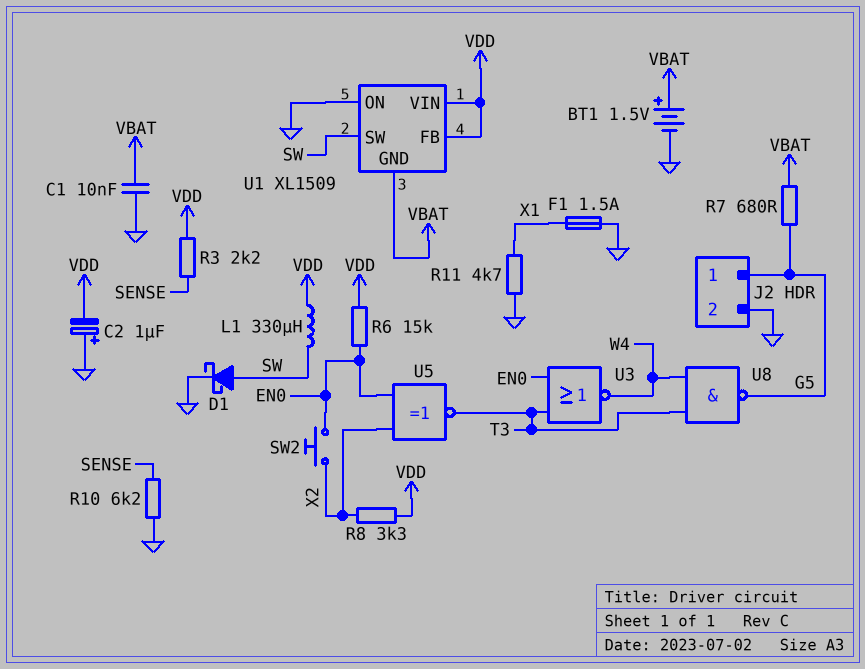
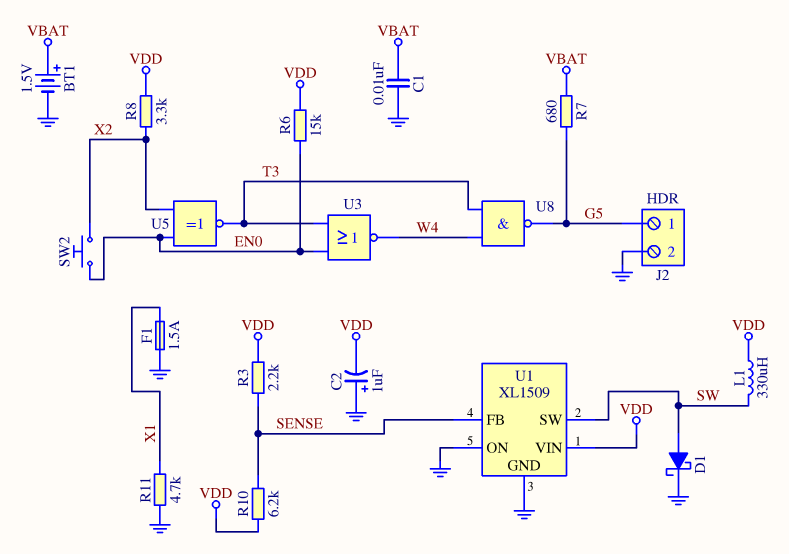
R10: 6.2k (GND, SENSE) -> 6.2k (SENSE, VDD)
U1 pin FB: VDD -> SENSE
U1 pin GND: VBAT -> GND

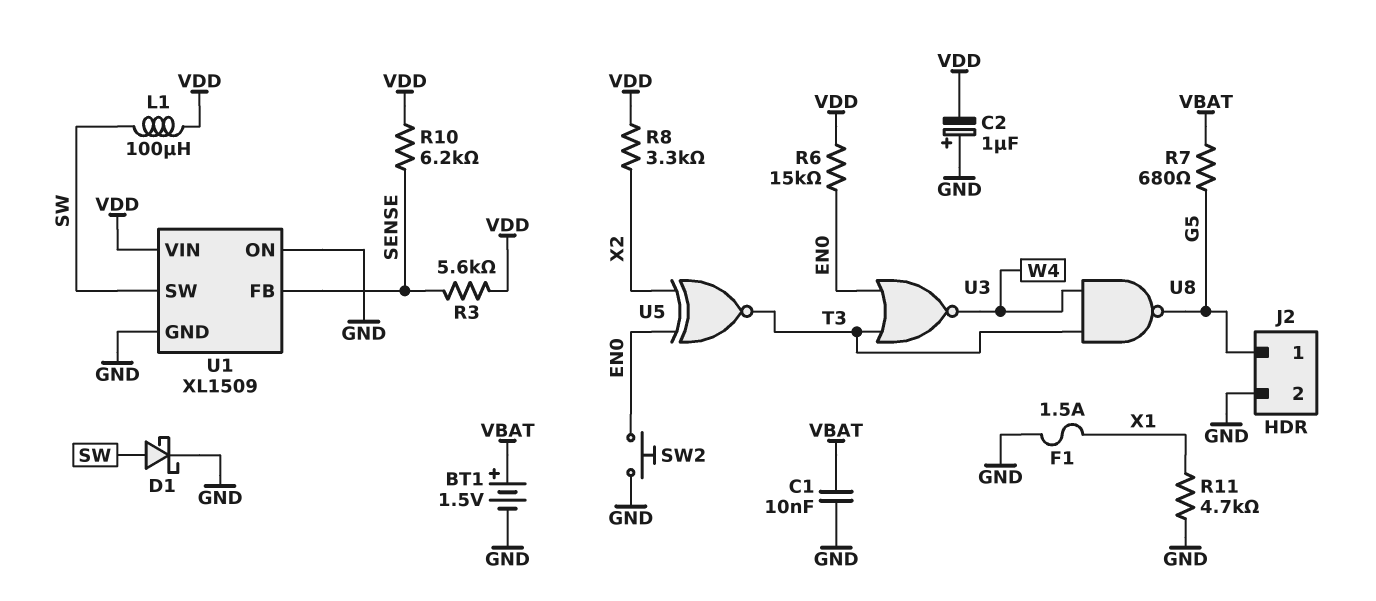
L1: 330uH (SW, VDD) -> 100uH (SW, VDD)
R3: 2.2k (SENSE, VDD) -> 5.6k (SENSE, VDD)
SW2: button (EN0, X2) -> button (EN0, GND)

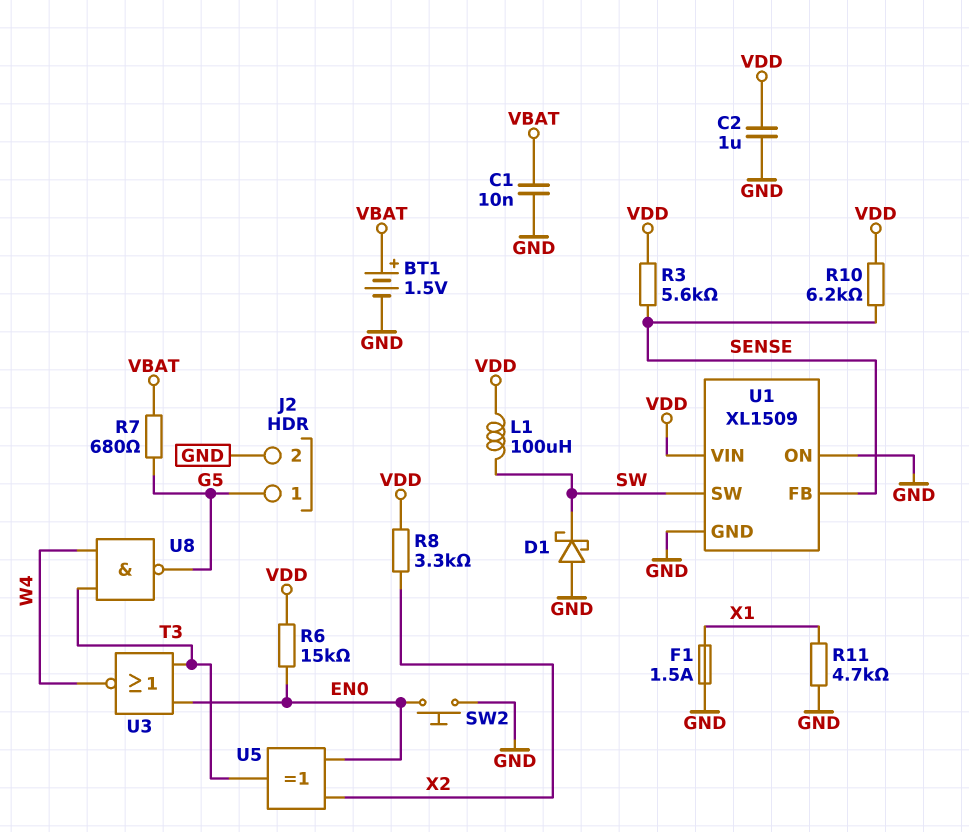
C2: 1uF (plus GND, minus VDD) -> 1uF (GND, VDD)
D1: schottky (A SW, K GND) -> schottky (A GND, K SW)
U5: XNOR (in EN0, in X2, out T3) -> XOR (in EN0, in X2, out T3)

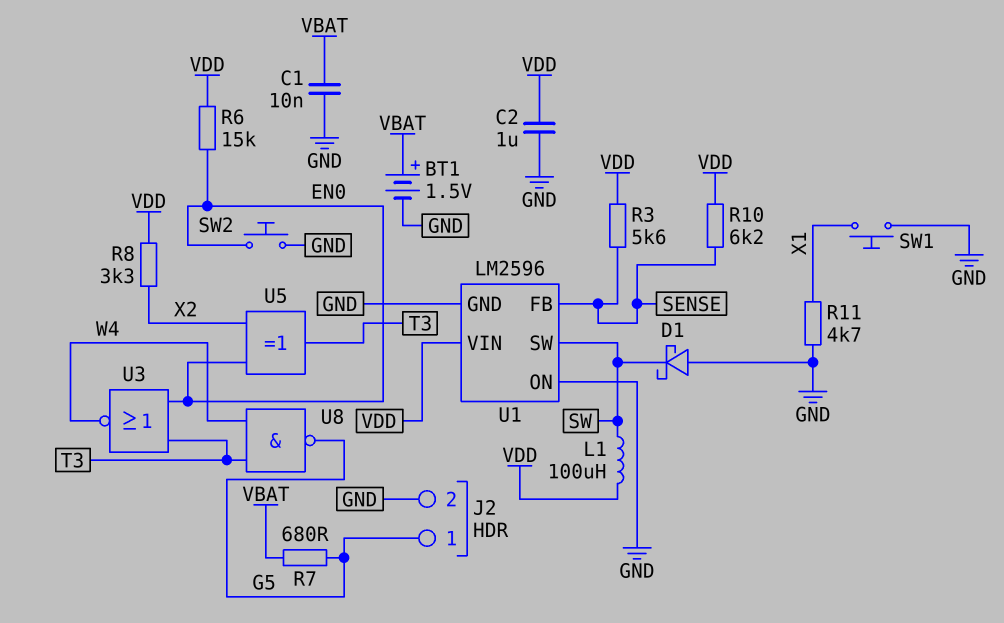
F1: 1.5A (GND, X1) -> none
SW1: none -> button (GND, X1)
U1: XL1509 -> LM2596

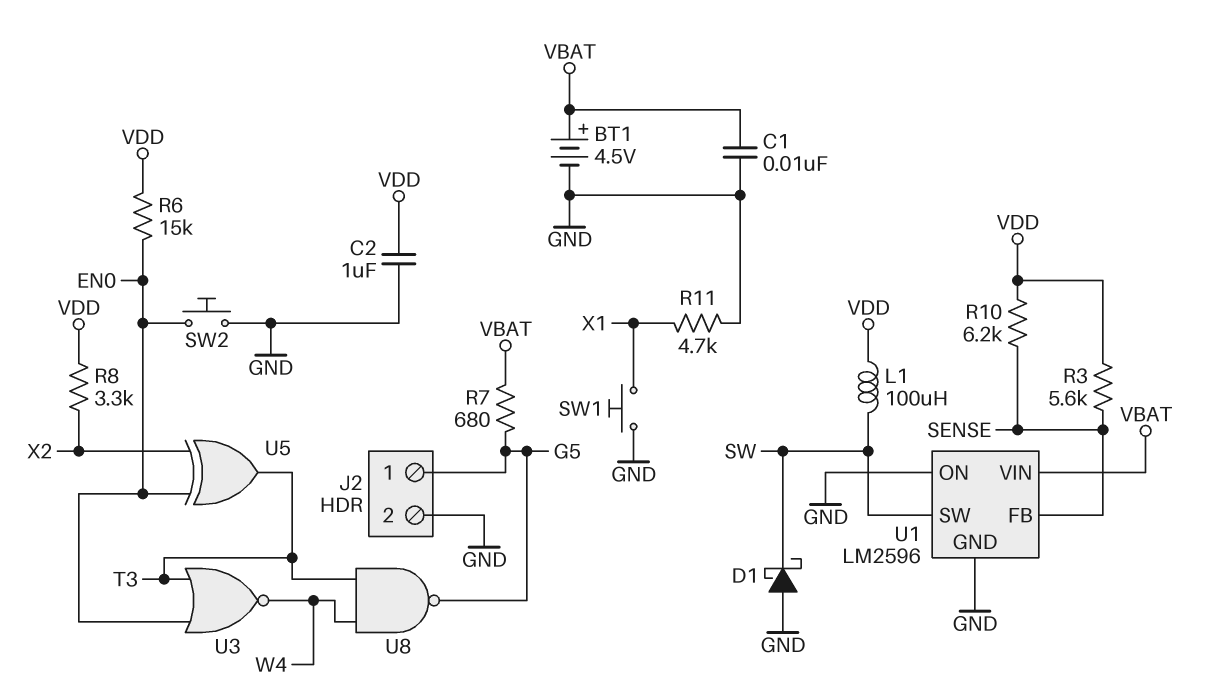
BT1: 1.5V (plus VBAT, minus GND) -> 4.5V (plus VBAT, minus GND)
U1 pin VIN: VDD -> VBAT

